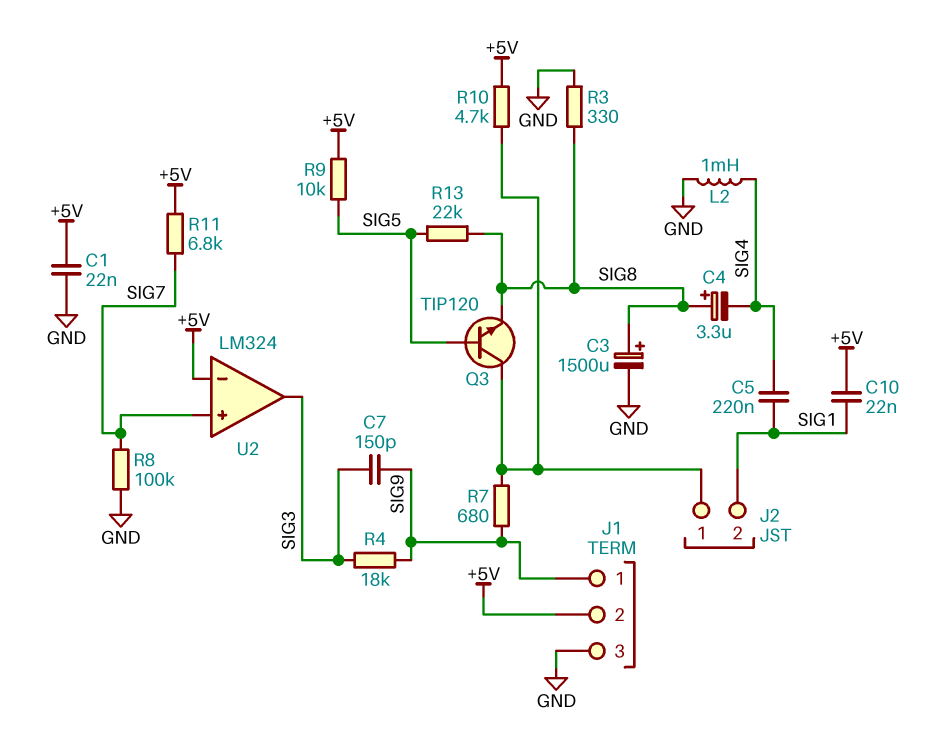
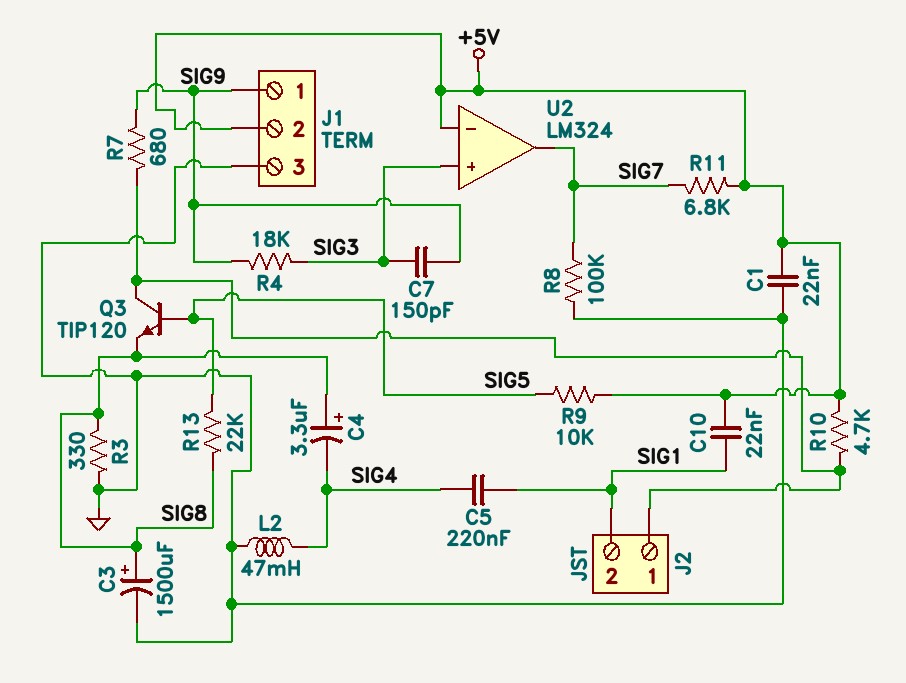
L2: 1mH (GND, SIG4) -> 47mH (GND, SIG4)
U2 pin in+: SIG7 -> SIG3
U2 pin out: SIG3 -> SIG7

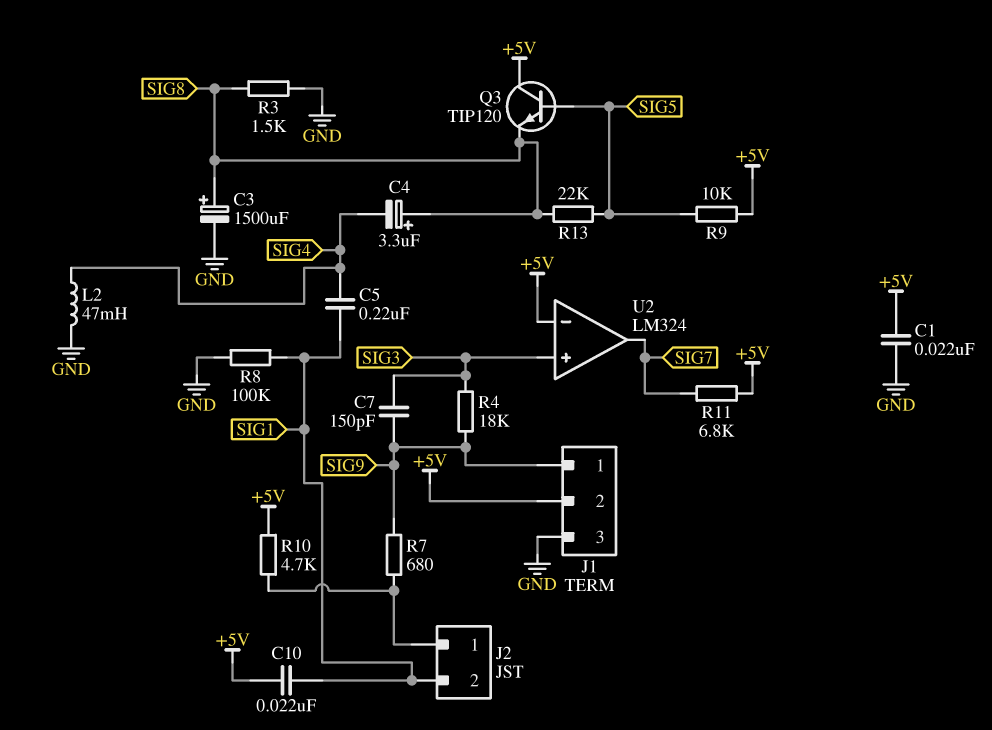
Q3: NPN TIP120 (B SIG5, C J2/1, E SIG8) -> NPN TIP120 (B SIG5, C +5V, E SIG8)
R3: 330 (GND, SIG8) -> 1.5k (GND, SIG8)
R8: 100k (GND, SIG7) -> 100k (GND, SIG1)

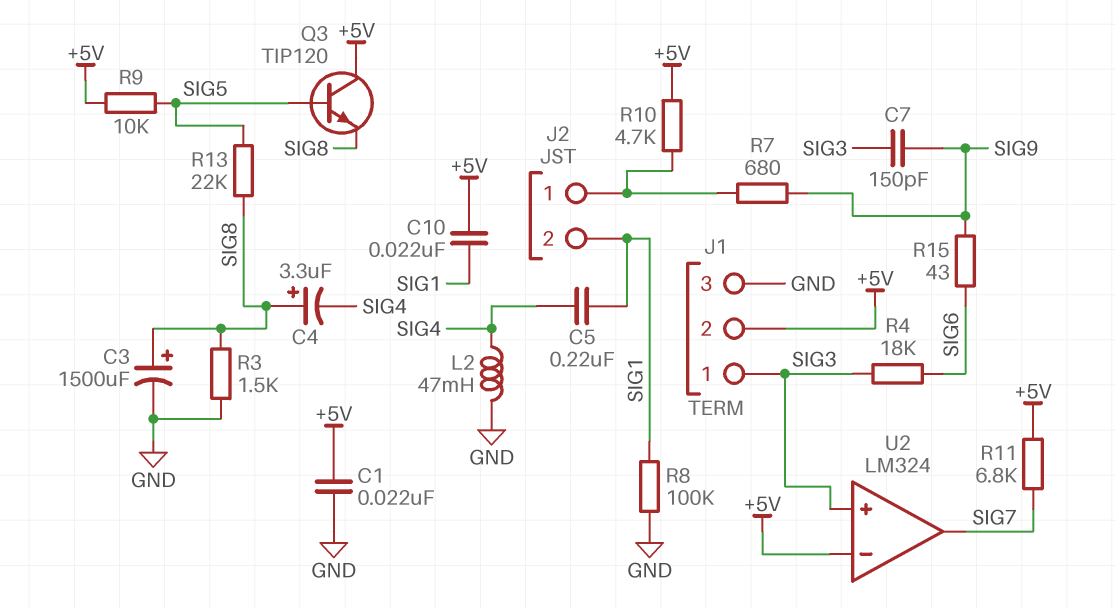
J1 pin 1: SIG9 -> SIG3
R4: 18k (SIG3, SIG9) -> 18k (SIG3, SIG6)
R15: none -> 43 (SIG6, SIG9)

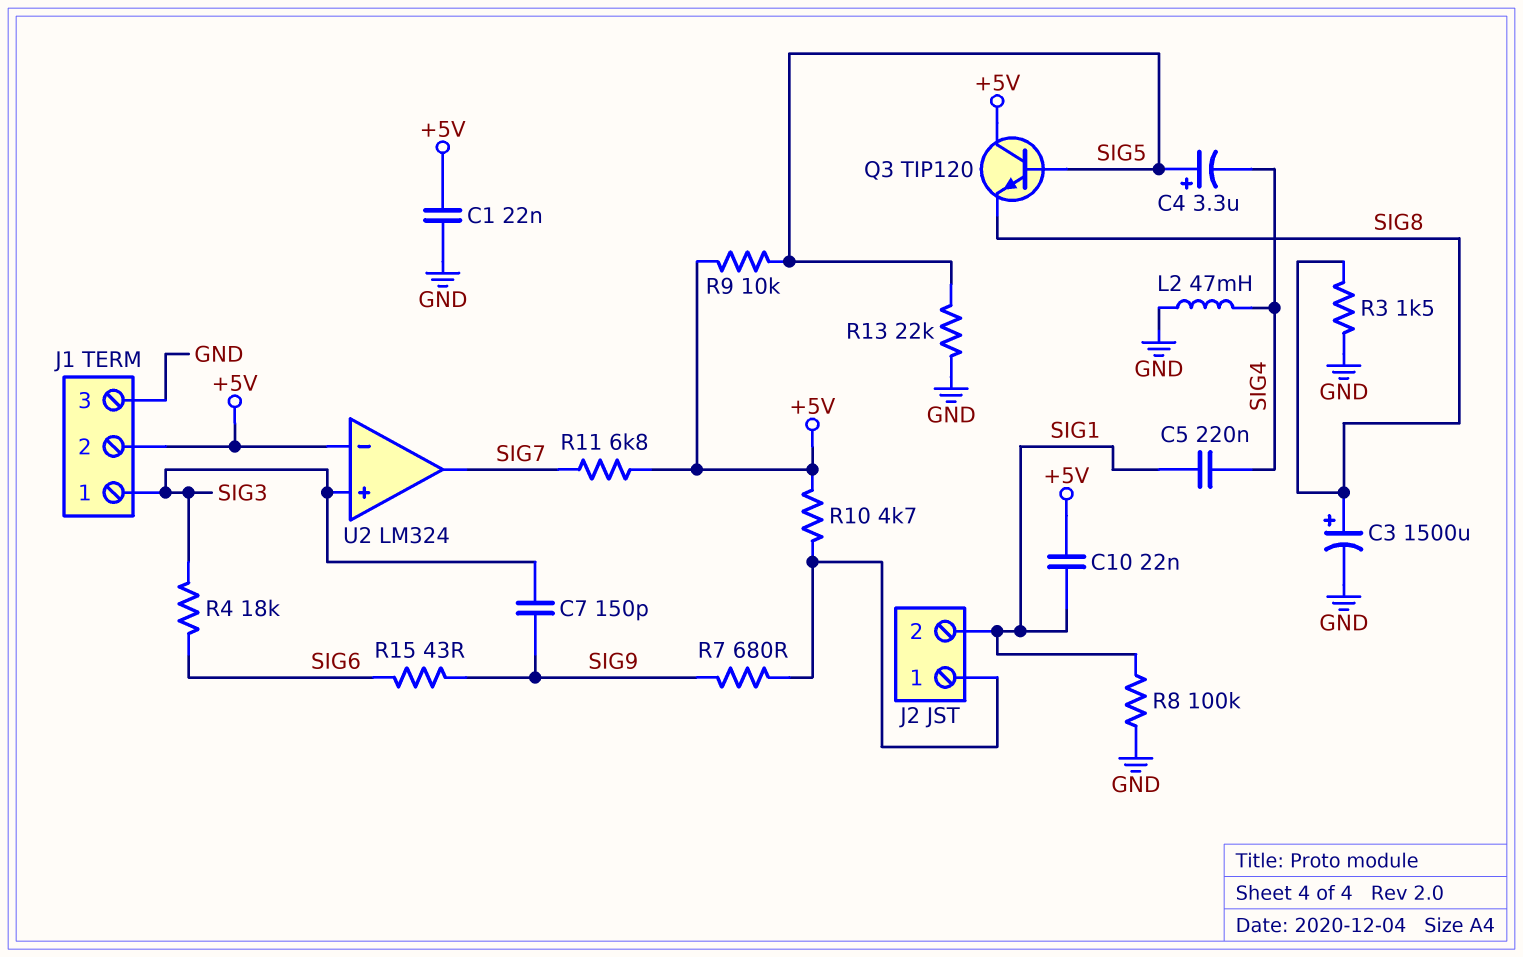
C4: 3.3uF (plus SIG8, minus SIG4) -> 3.3uF (plus SIG5, minus SIG4)
R13: 22k (SIG5, SIG8) -> 22k (GND, SIG5)

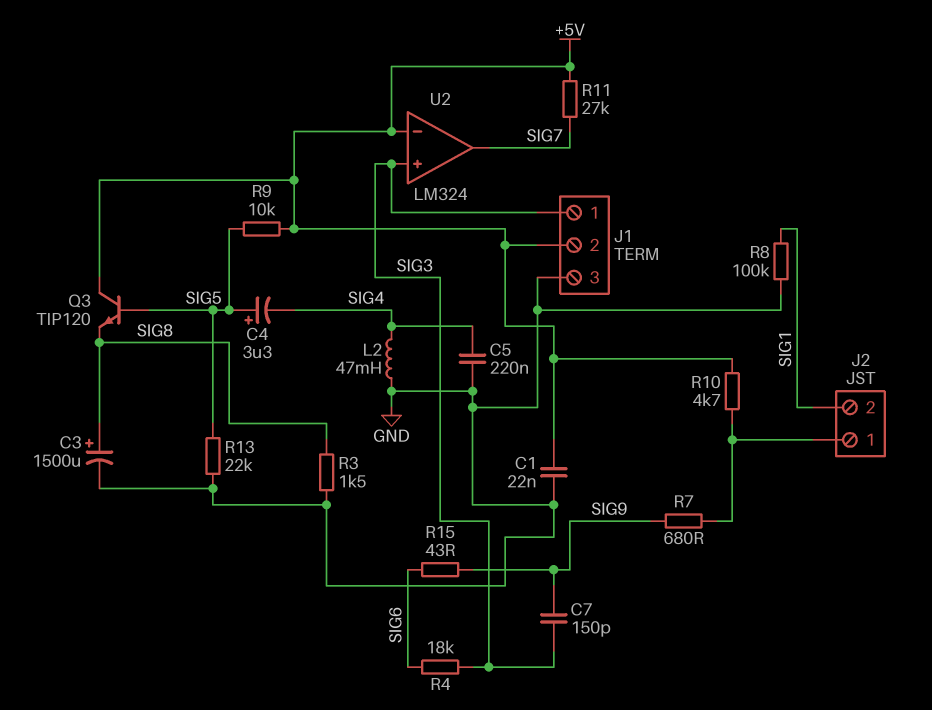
C5: 220nF (SIG1, SIG4) -> 220nF (GND, SIG4)
C10: 22nF (+5V, SIG1) -> none
R11: 6.8k (+5V, SIG7) -> 27k (+5V, SIG7)

